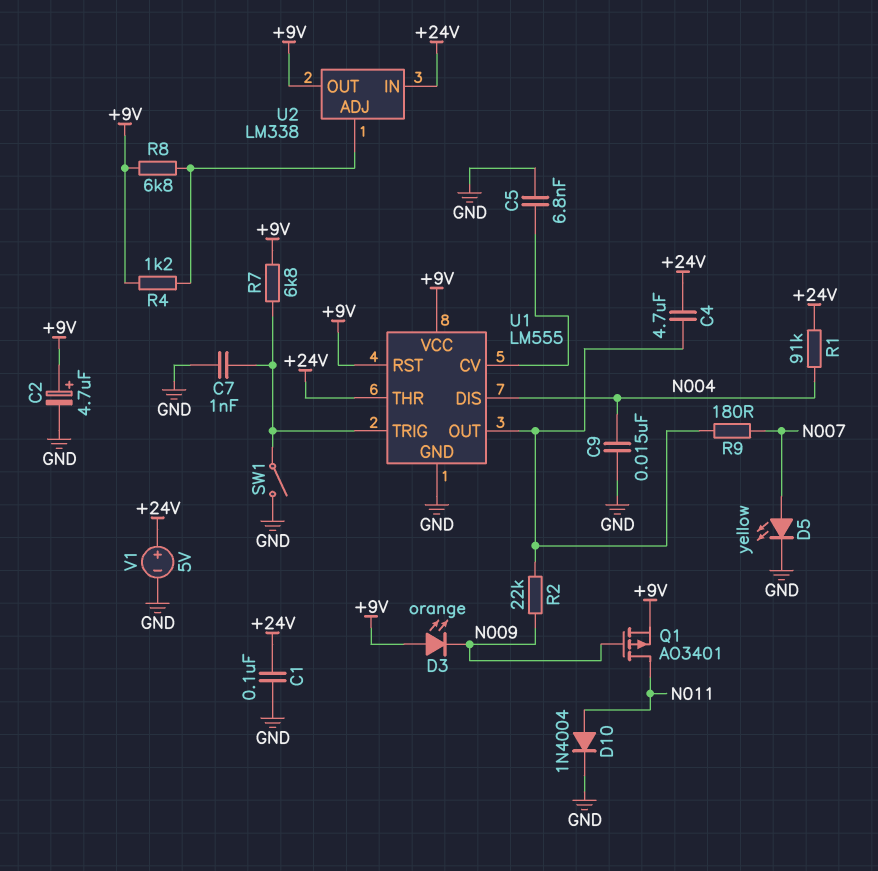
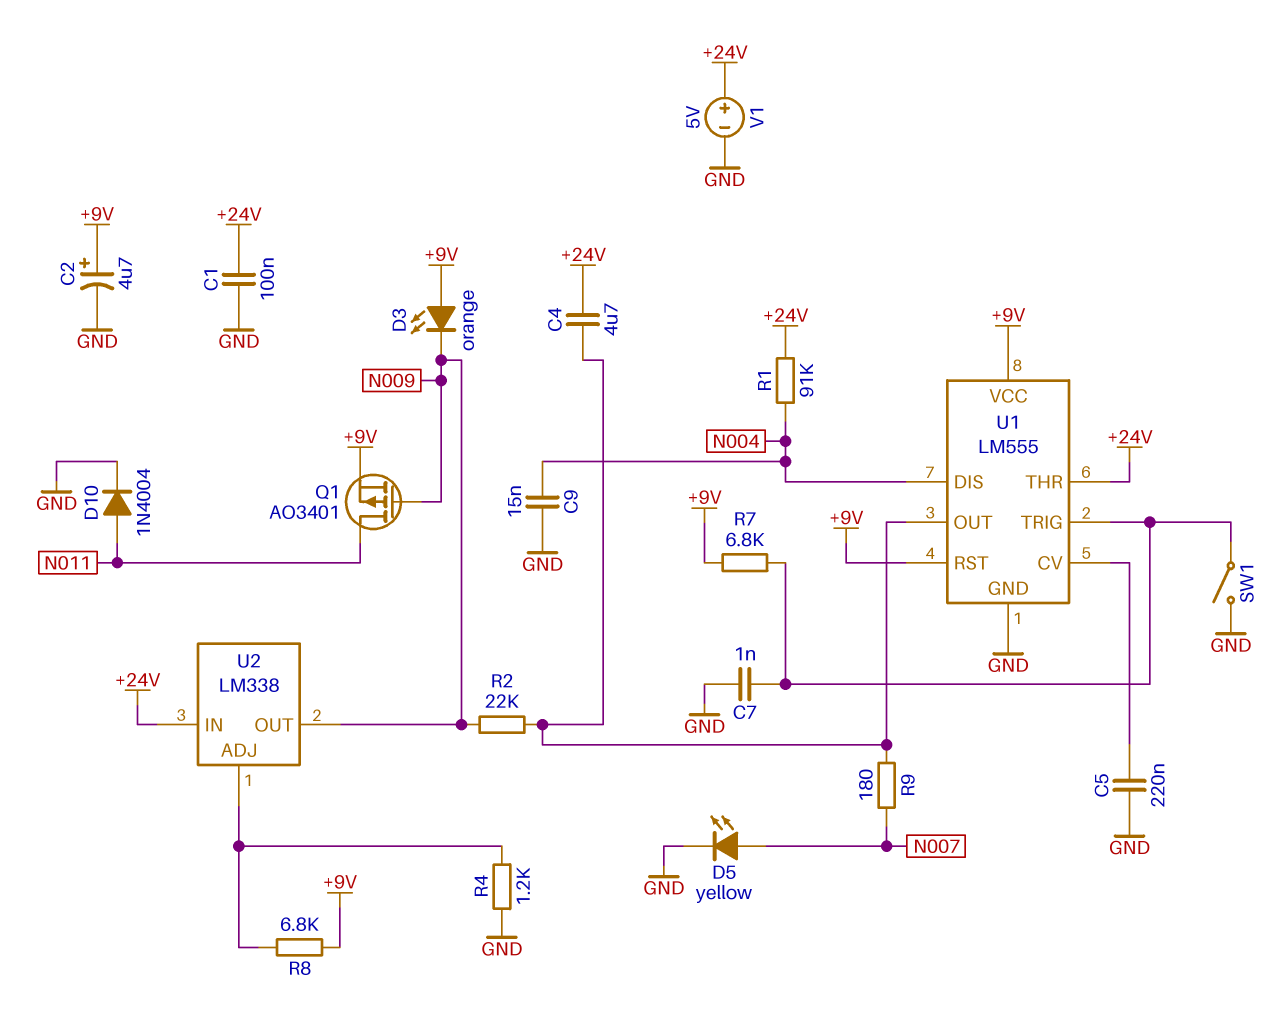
C5: 6.8nF (GND, U1/CV) -> 220nF (GND, U1/CV)
R4: 1.2k (+9V, U2/ADJ) -> 1.2k (GND, U2/ADJ)
U2 pin OUT: +9V -> N009

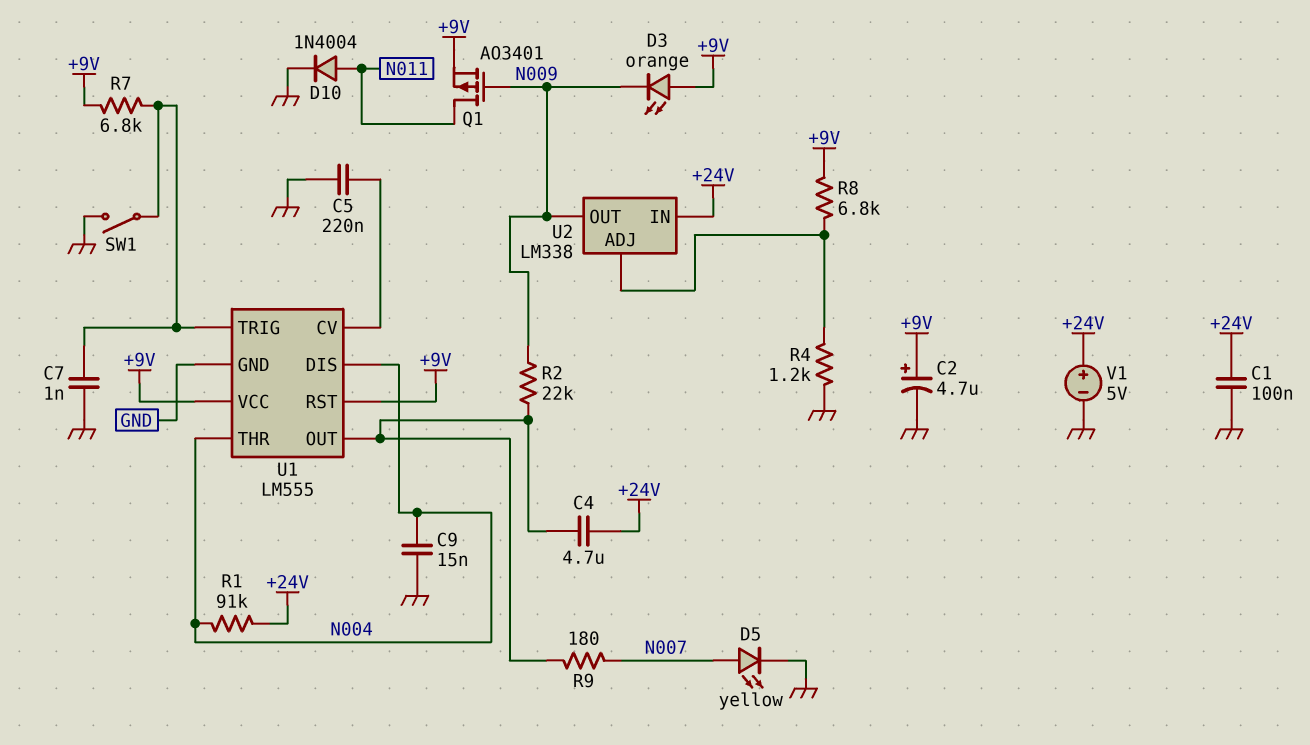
U1 pin THR: +24V -> N004

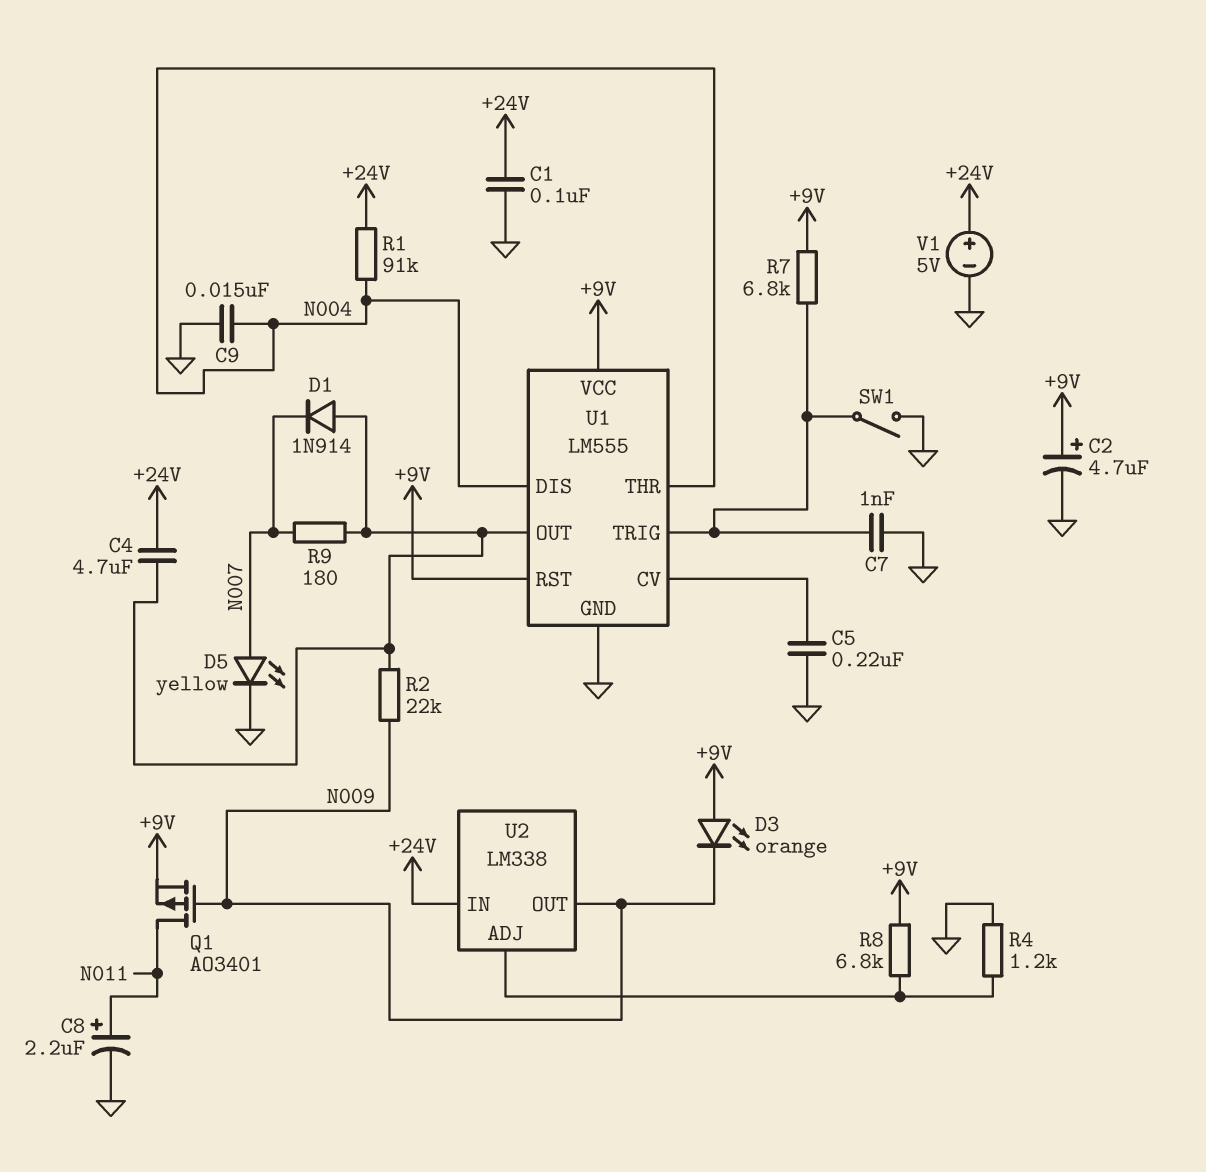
C8: none -> 2.2uF (plus N011, minus GND)
D1: none -> diode 1N914 (A U1/OUT, K N007)
D10: diode 1N4004 (A N011, K GND) -> none

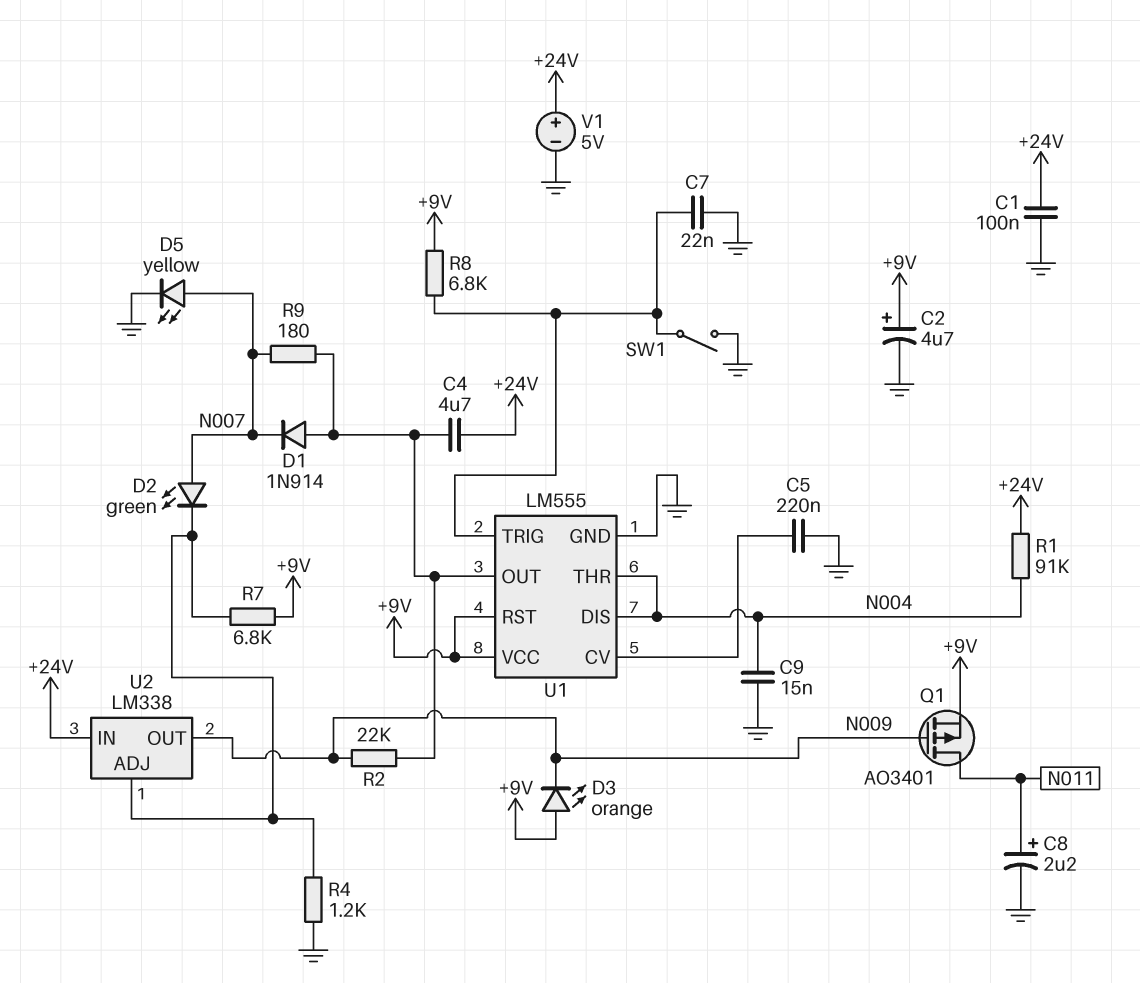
C7: 1nF (GND, U1/TRIG) -> 22nF (GND, U1/TRIG)
D2: none -> LED green (A N007, K U2/ADJ)
R7: 6.8k (+9V, U1/TRIG) -> 6.8k (+9V, U2/ADJ)
R8: 6.8k (+9V, U2/ADJ) -> 6.8k (+9V, U1/TRIG)

